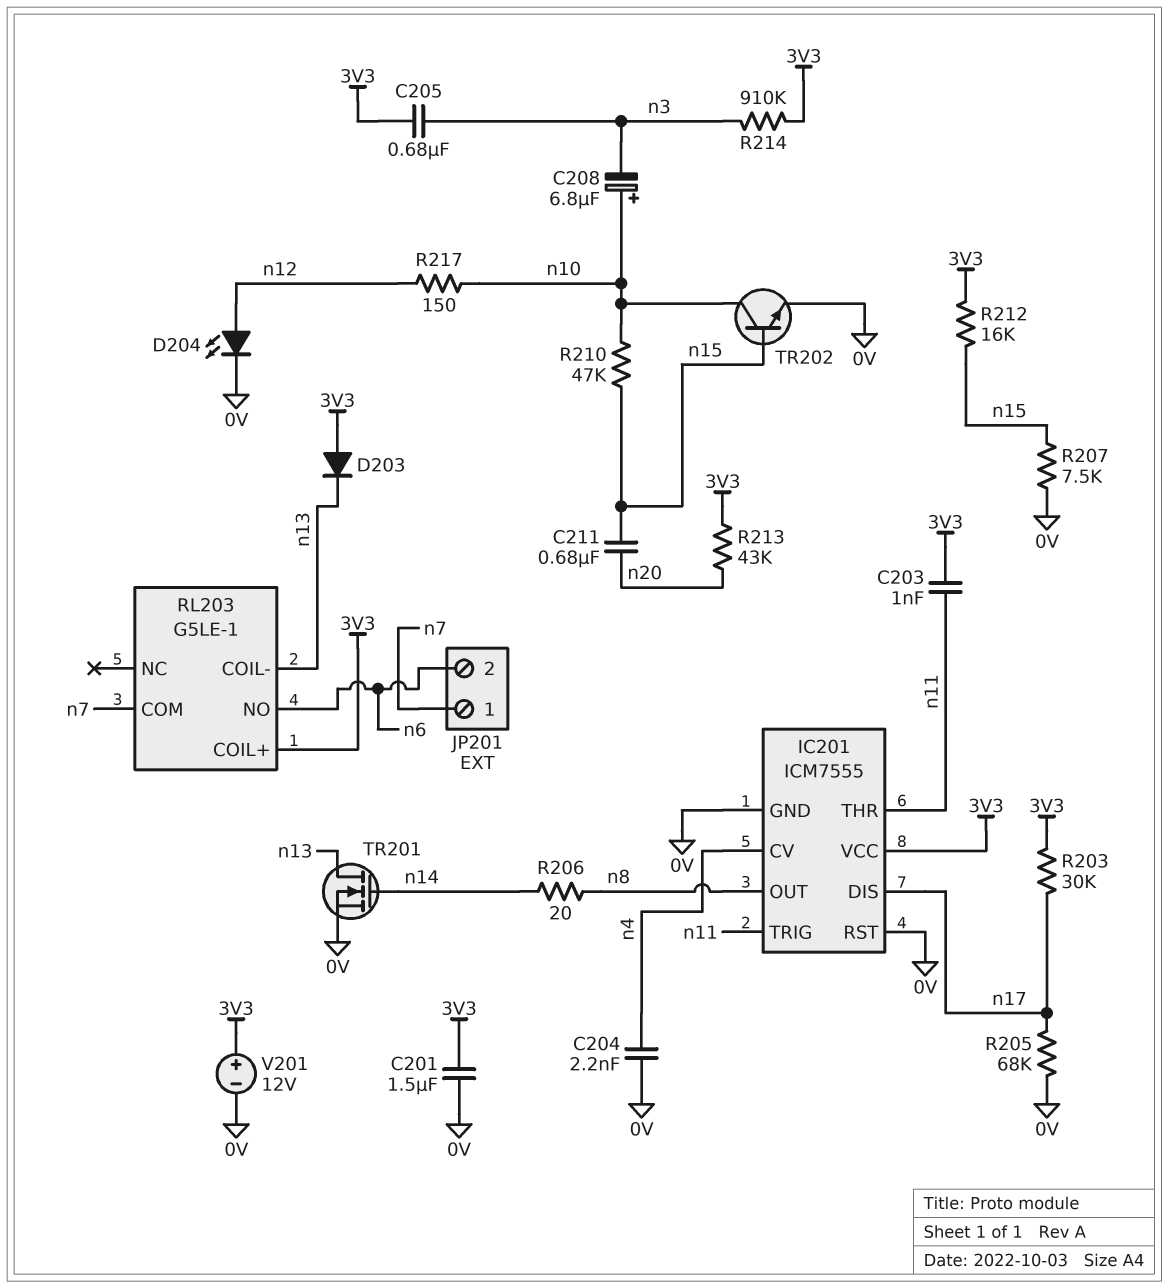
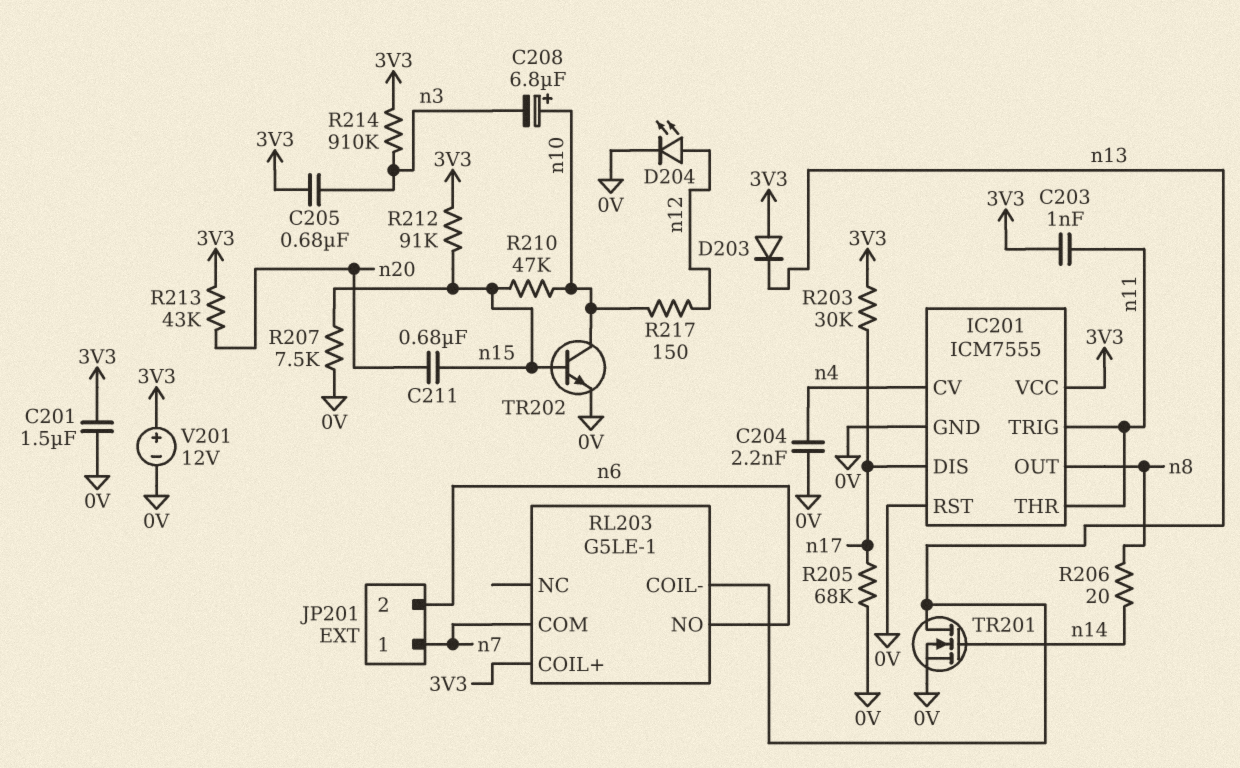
R212: 16k (3V3, n15) -> 91k (3V3, n15)

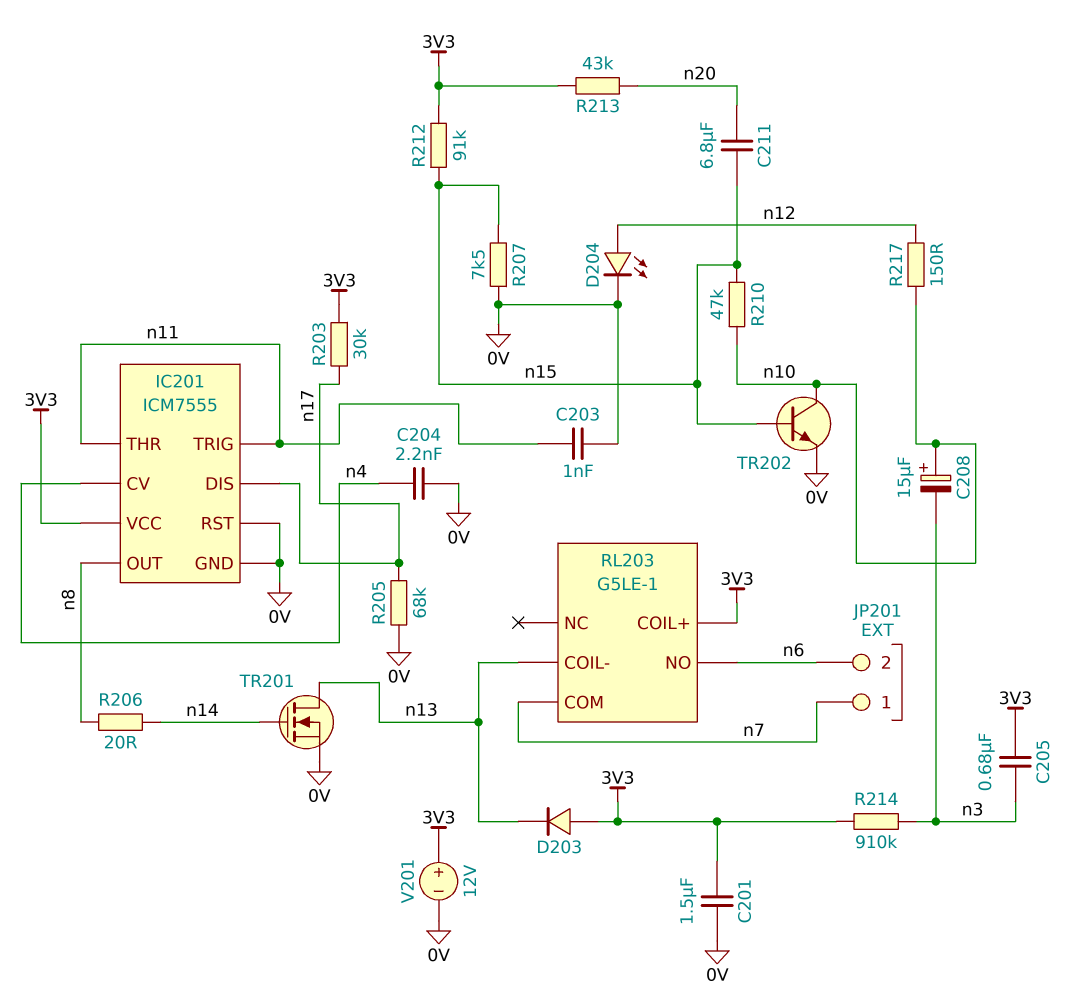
C203: 1nF (3V3, n11) -> 1nF (0V, n11)
C208: 6.8uF (plus n10, minus n3) -> 15uF (plus n10, minus n3)
C211: 680nF (n15, n20) -> 6.8uF (n15, n20)

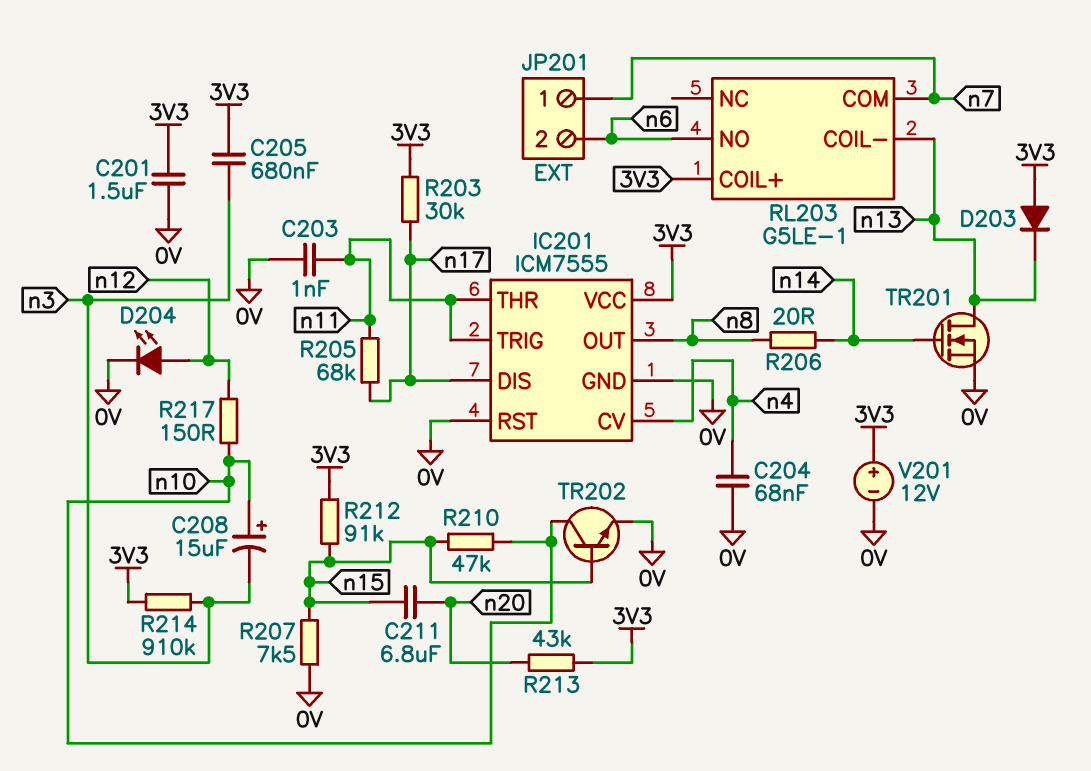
C204: 2.2nF (0V, n4) -> 68nF (0V, n4)
R205: 68k (0V, n17) -> 68k (n11, n17)

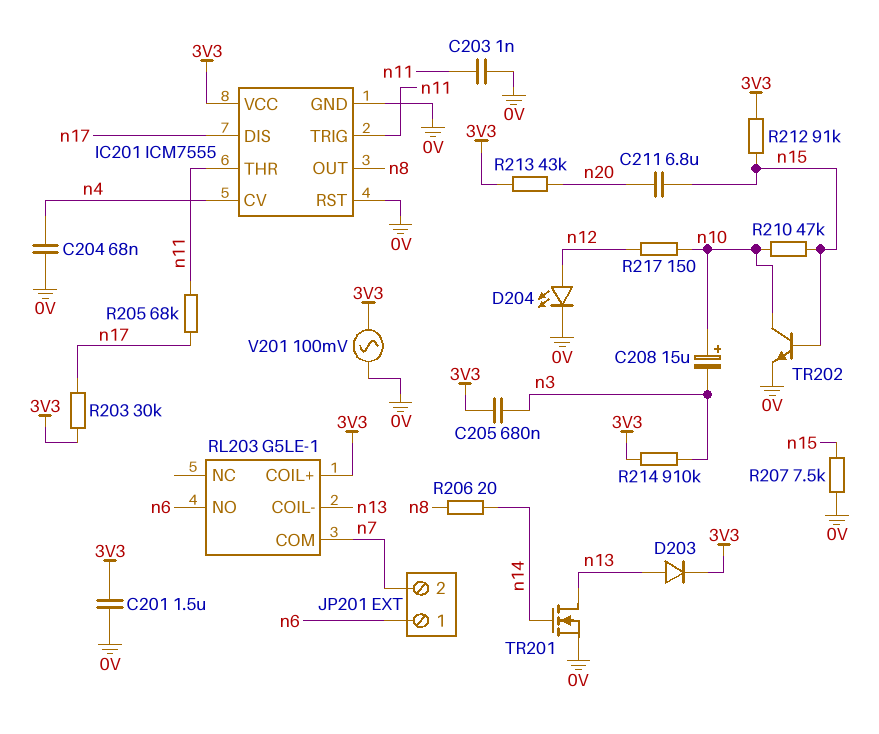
D203: diode (A 3V3, K n13) -> diode (A n13, K 3V3)
JP201 pin 1: n7 -> n6
JP201 pin 2: n6 -> n7
V201: 12V (plus 3V3, minus 0V) -> AC 100mV (0V, 3V3)

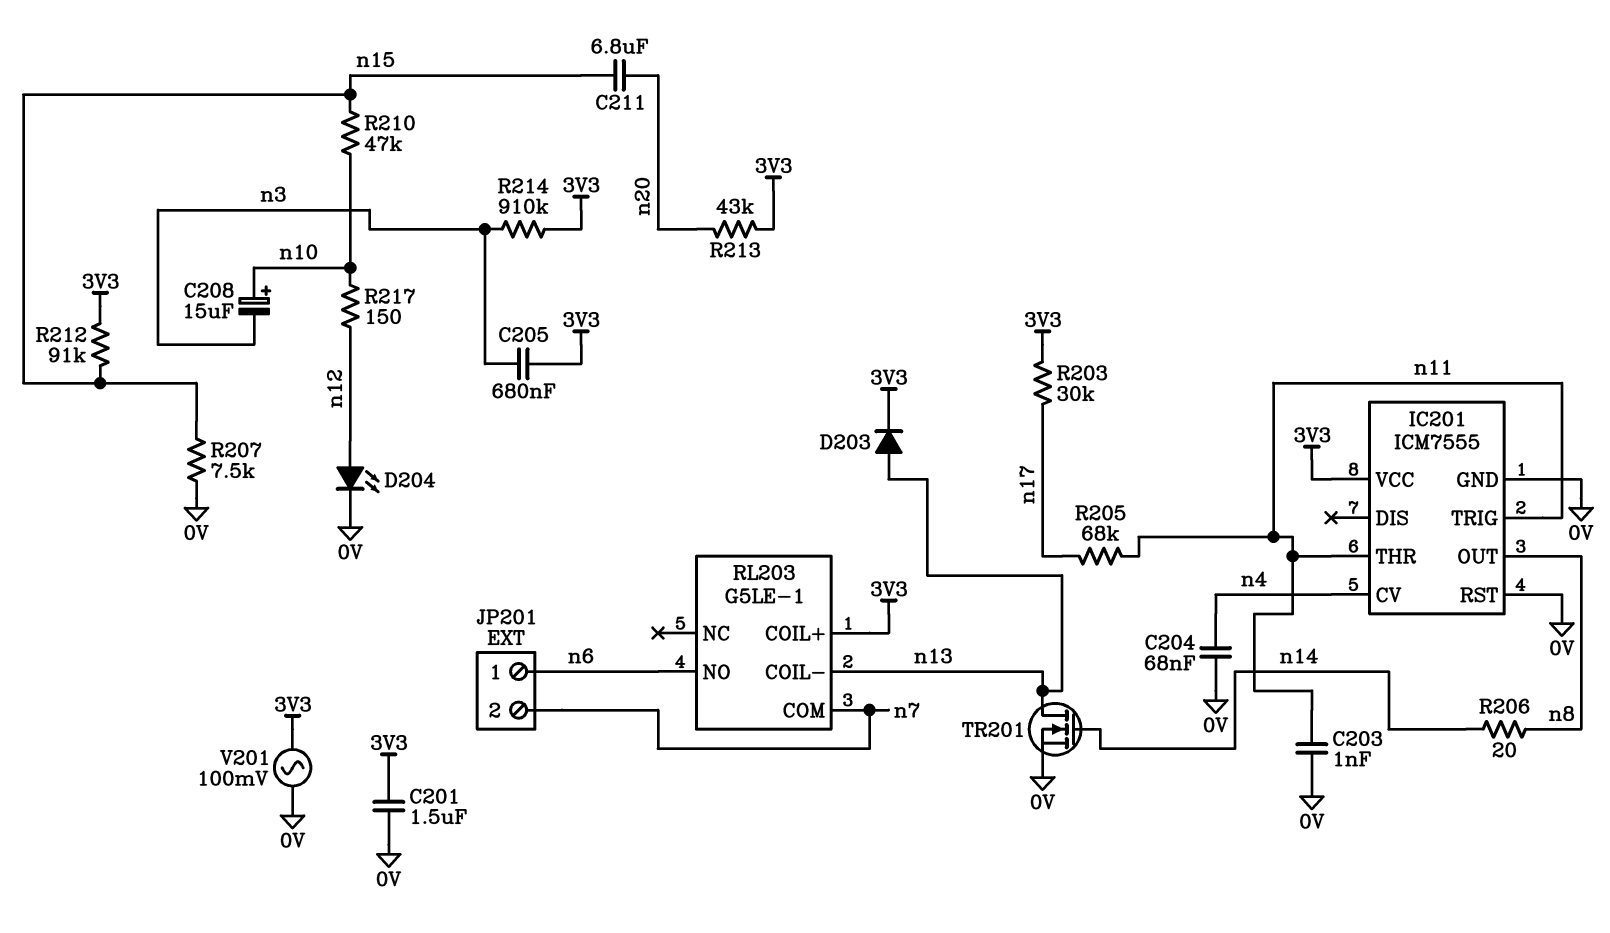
IC201 pin DIS: n17 -> none
TR202: NPN (B n15, C n10, E 0V) -> none

